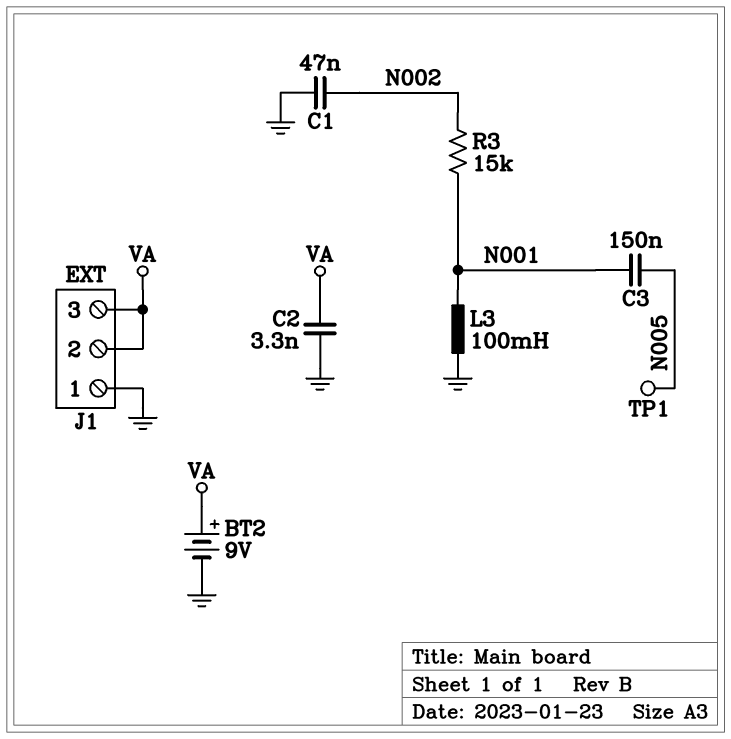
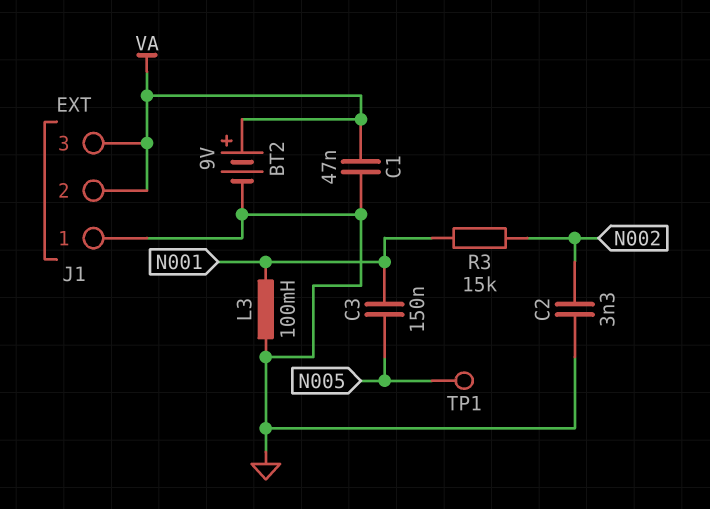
C1: 47nF (GND, N002) -> 47nF (GND, VA)
C2: 3.3nF (GND, VA) -> 3.3nF (GND, N002)

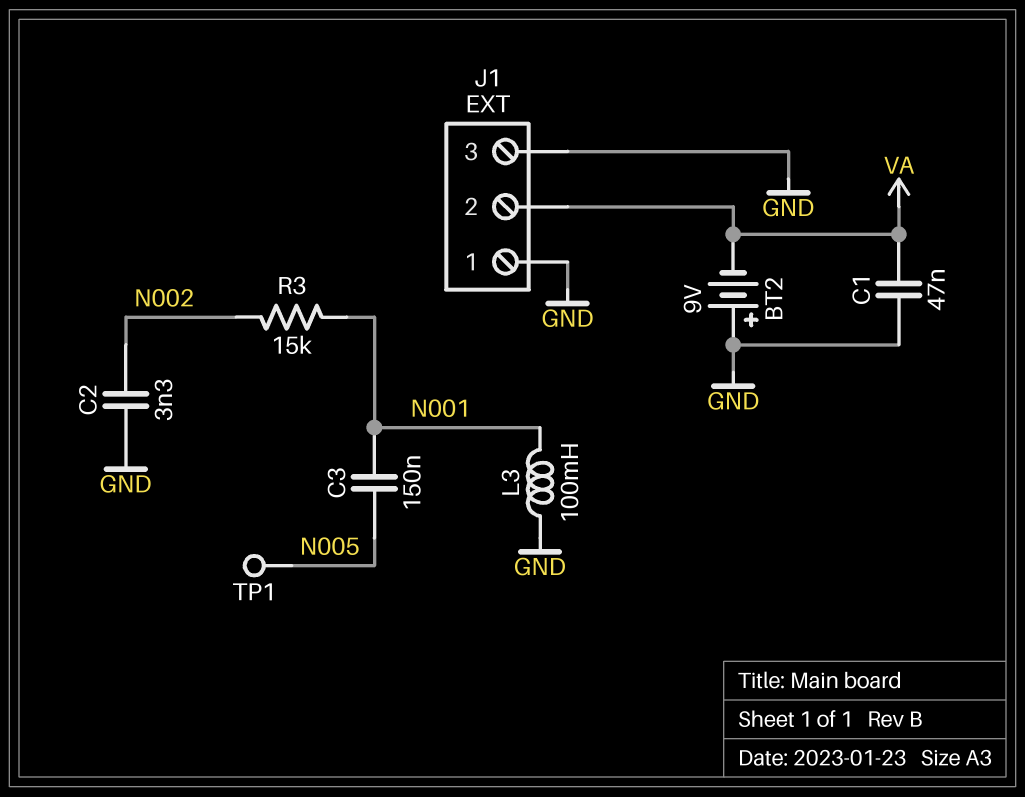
BT2: 9V (plus VA, minus GND) -> 9V (plus GND, minus VA)
J1 pin 3: VA -> GND

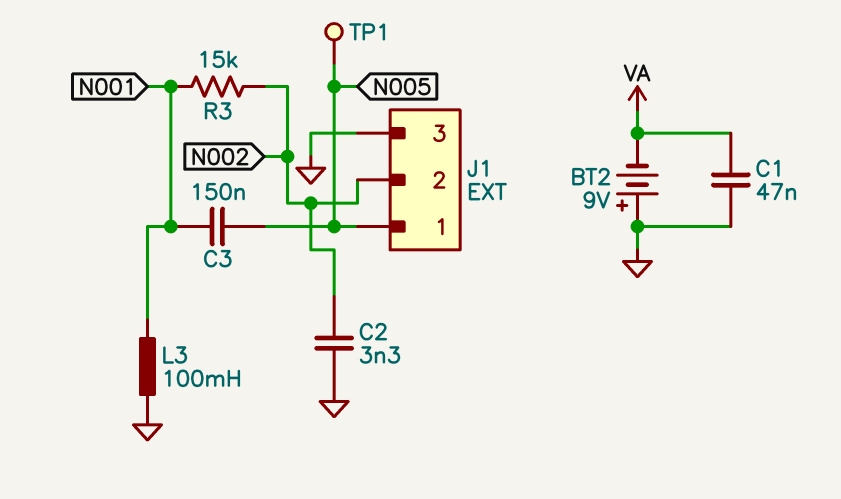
J1 pin 1: GND -> N005
J1 pin 2: VA -> N002

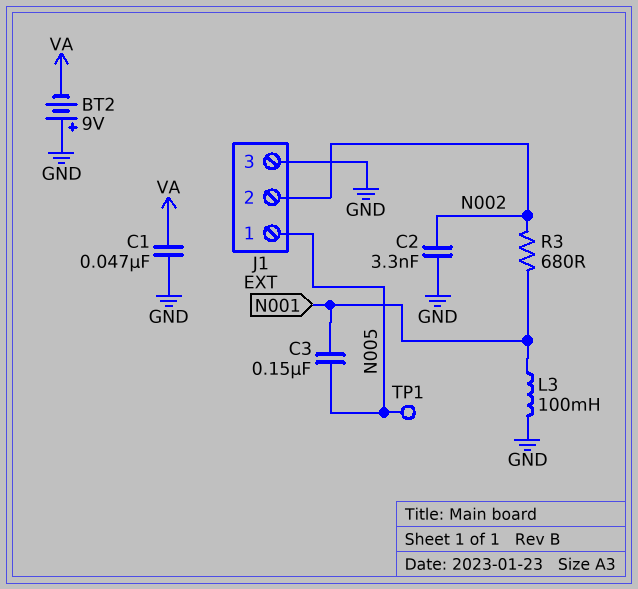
R3: 15k (N001, N002) -> 680 (N001, N002)

